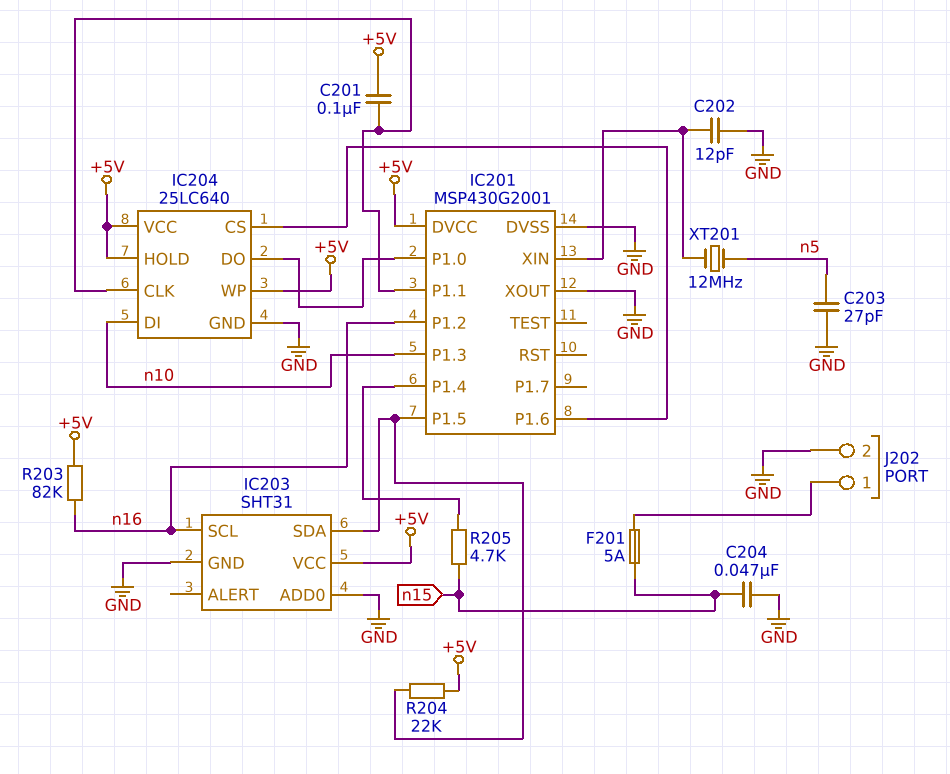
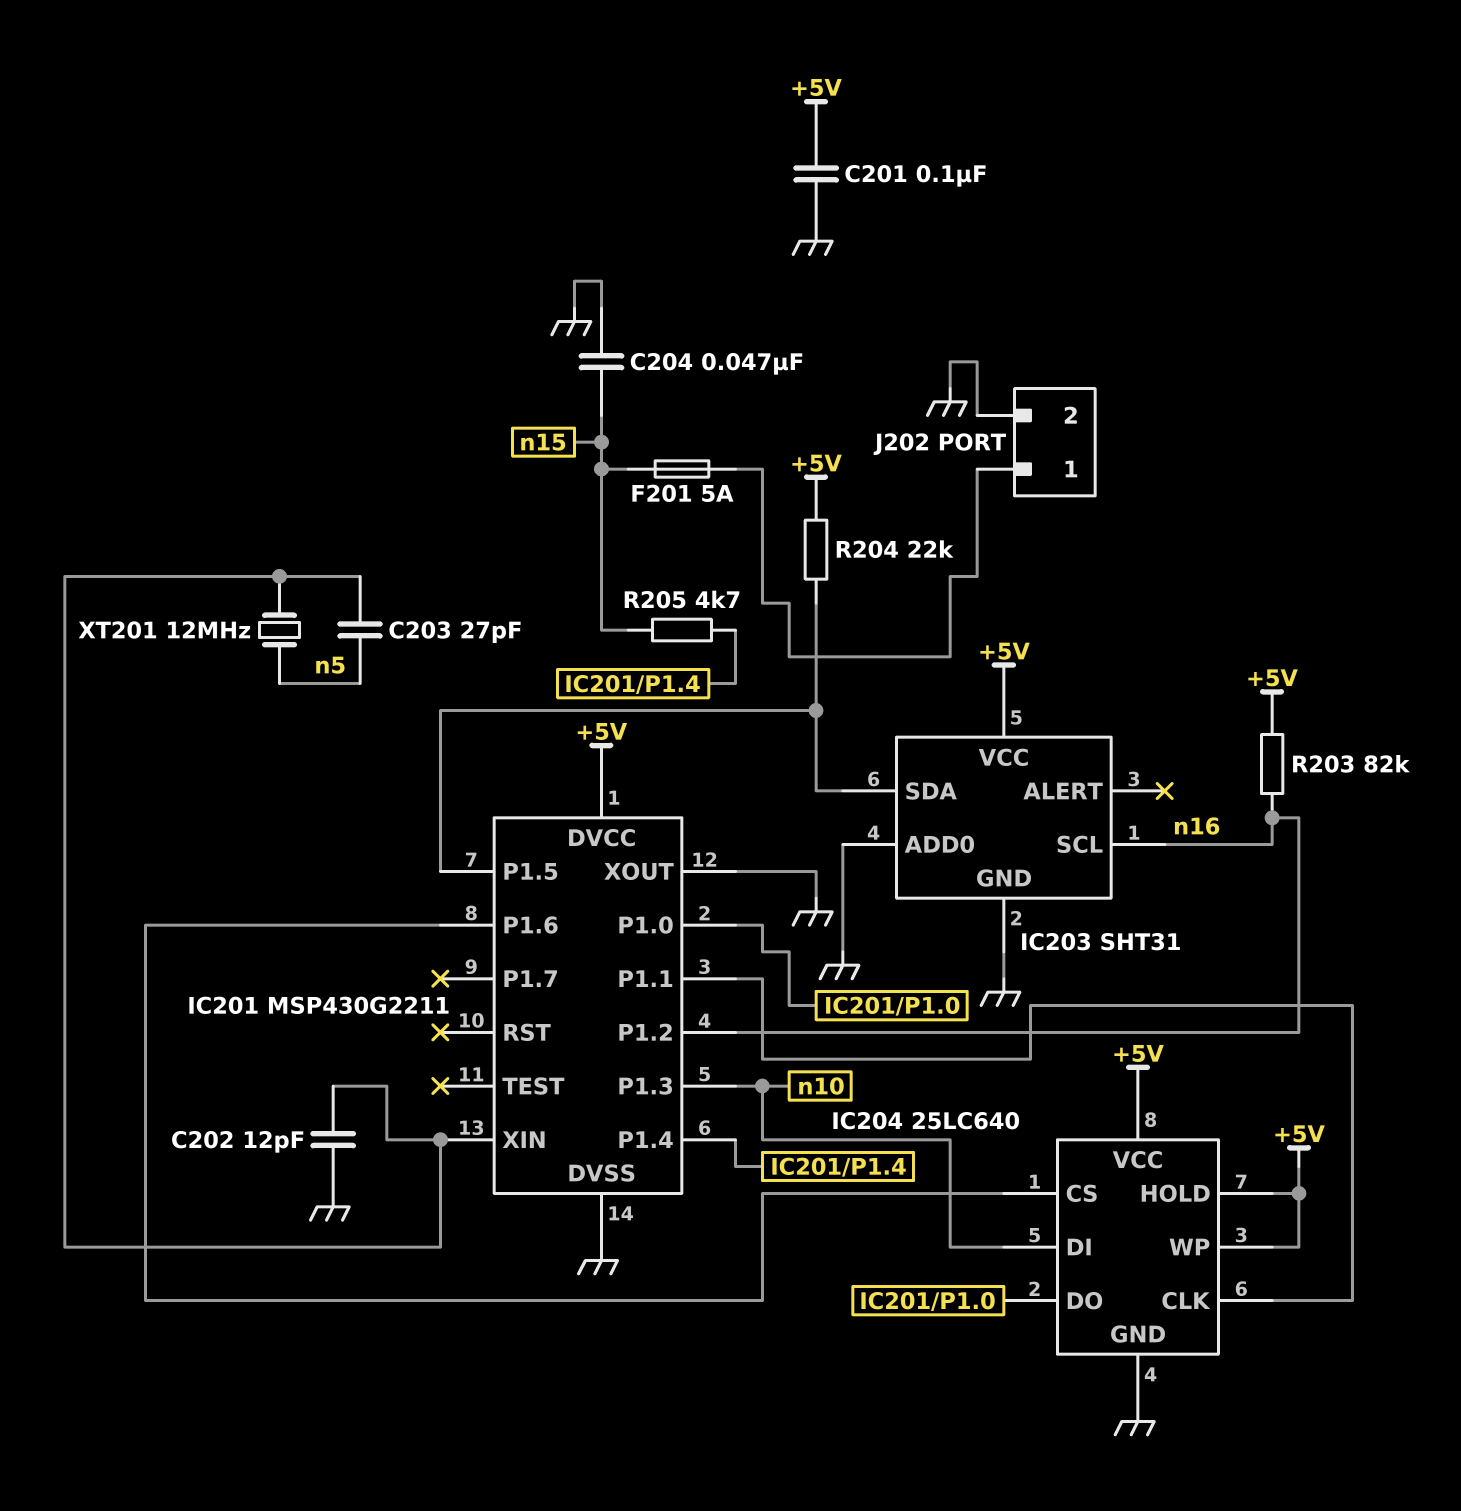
C201: 100nF (+5V, IC201/P1.1) -> 100nF (+5V, GND)
C203: 27pF (GND, n5) -> 27pF (IC201/XIN, n5)
IC201: MSP430G2001 -> MSP430G2211

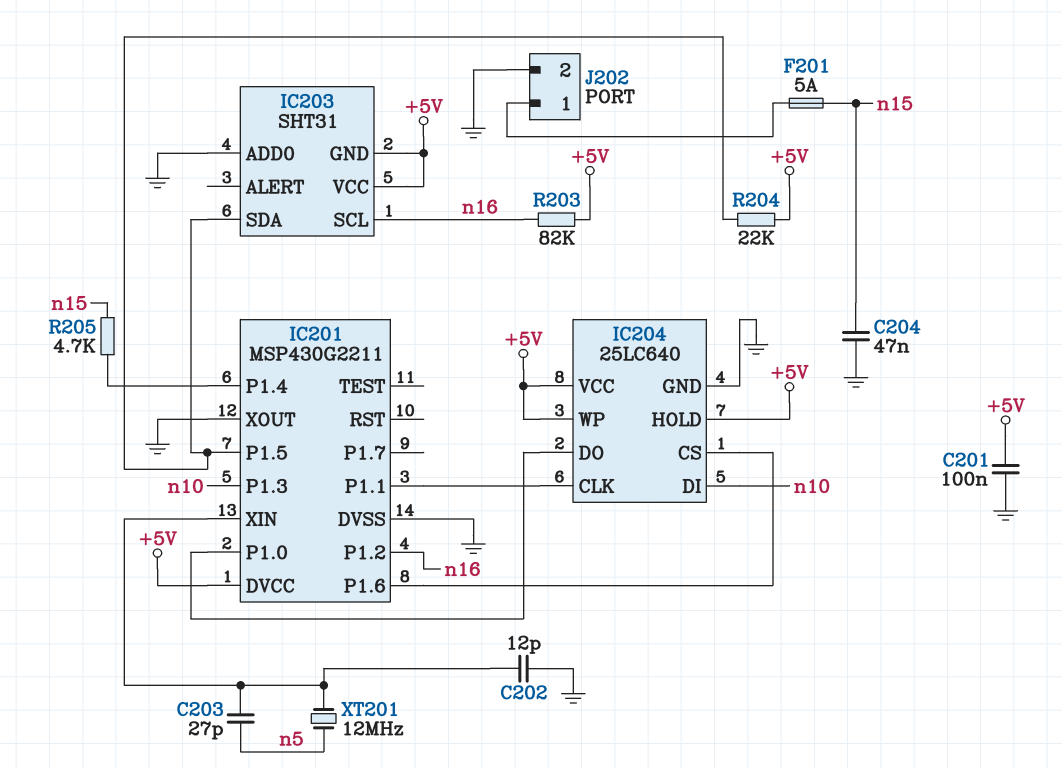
IC203 pin GND: GND -> +5V

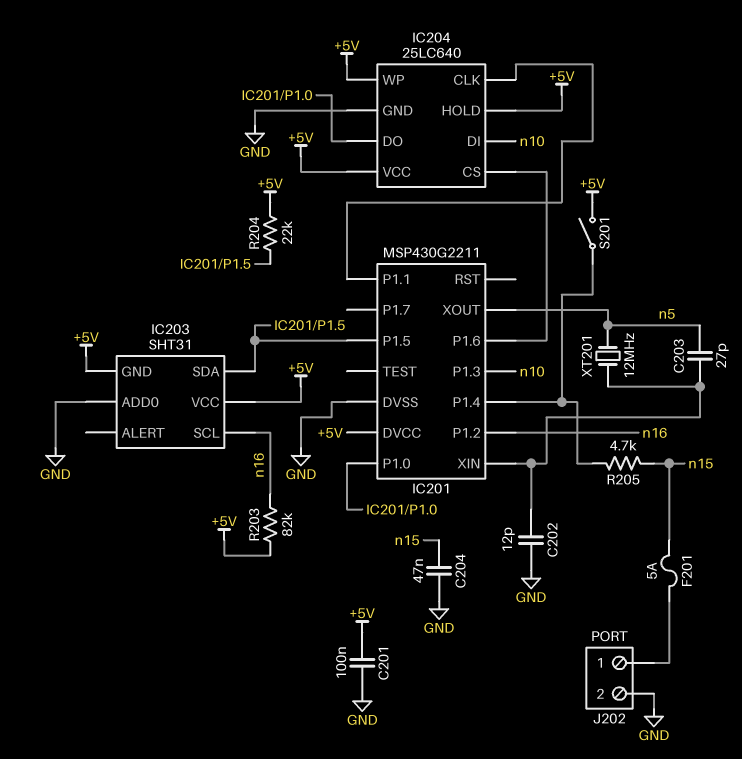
IC201 pin XOUT: GND -> n5
S201: none -> switch (+5V, IC201/P1.4)

